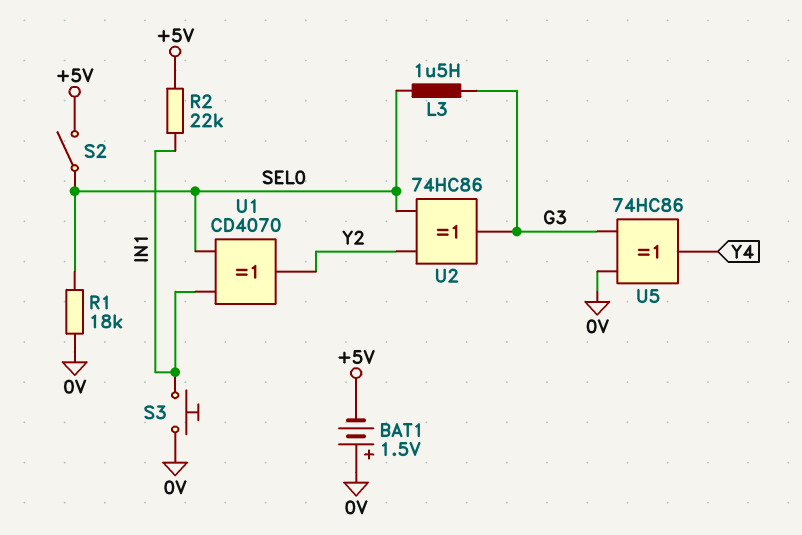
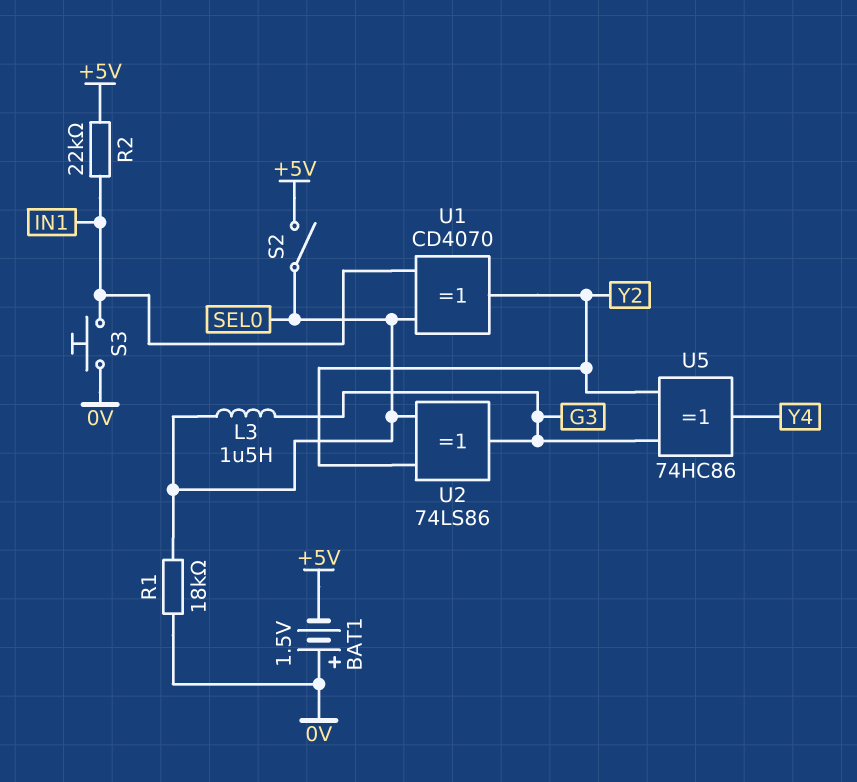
U2: XOR 74HC86 (in SEL0, in Y2, out G3) -> XOR 74LS86 (in SEL0, in Y2, out G3)
U5: XOR 74HC86 (in 0V, in G3, out Y4) -> XOR 74HC86 (in G3, in Y2, out Y4)

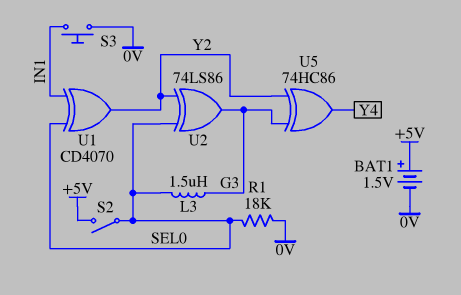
BAT1: 1.5V (plus 0V, minus +5V) -> 1.5V (plus +5V, minus 0V)
R2: 22k (+5V, IN1) -> none

